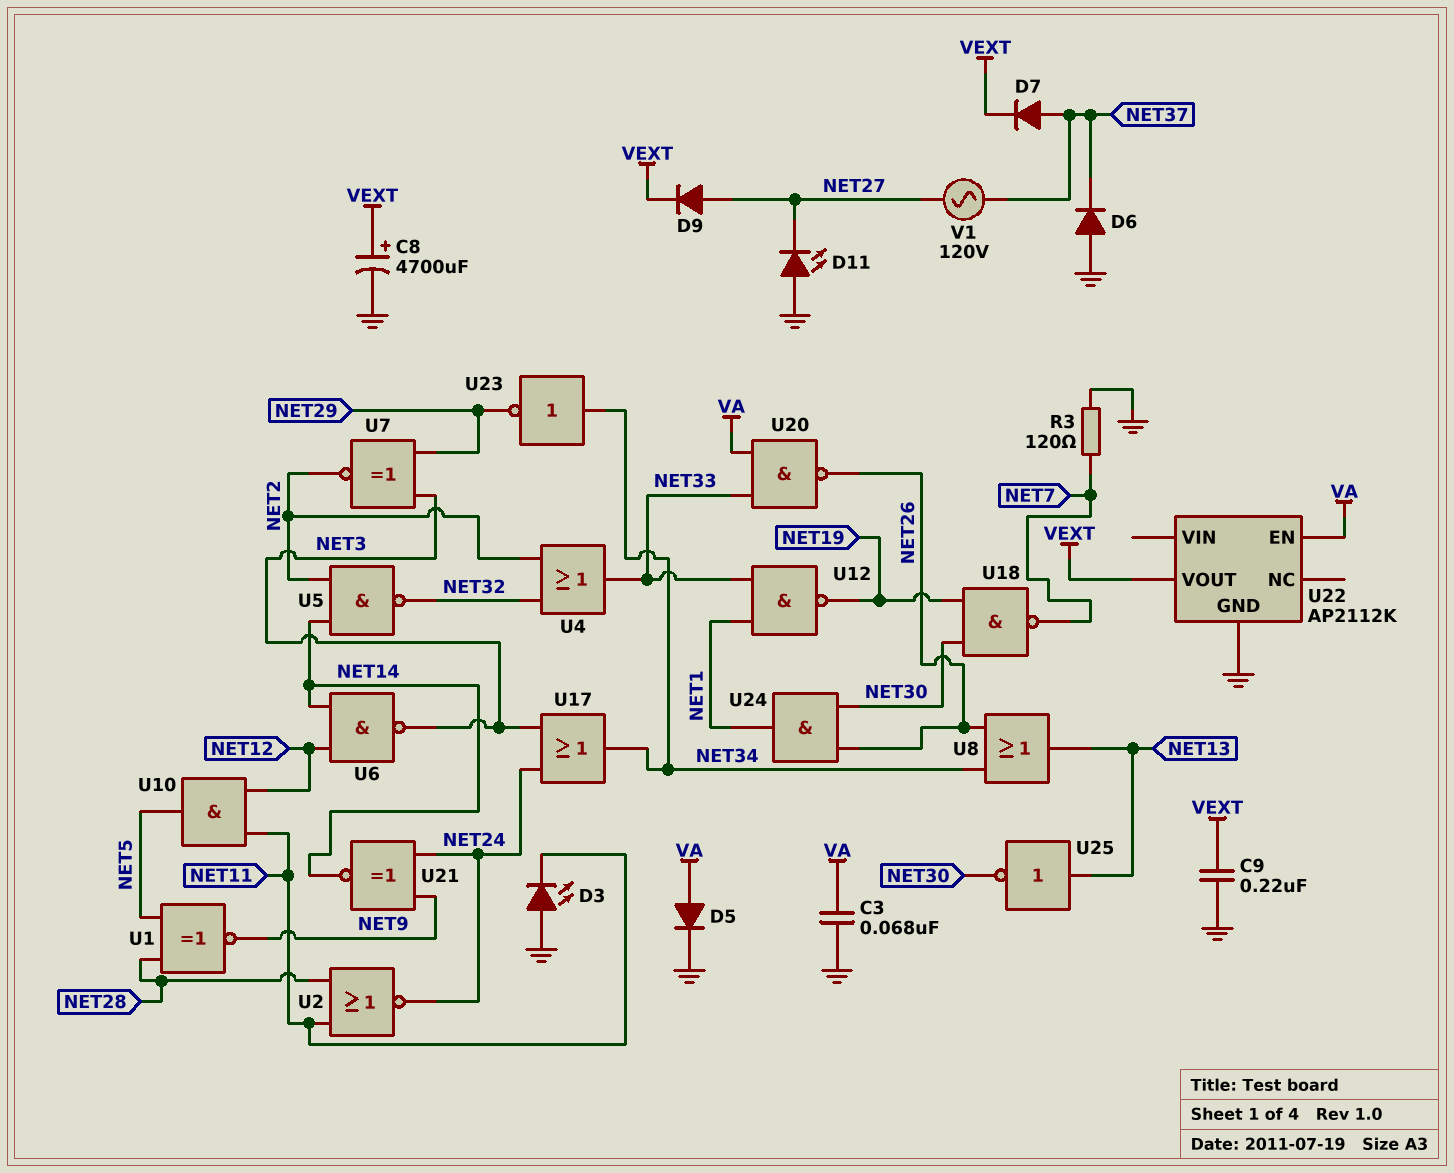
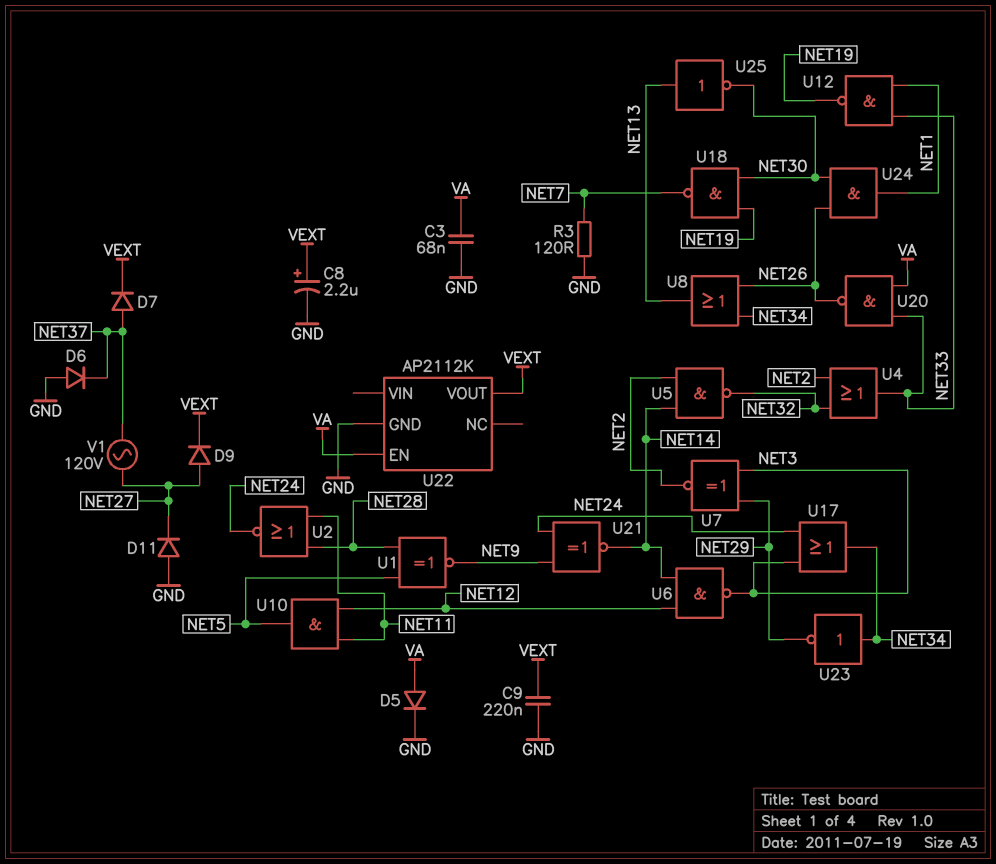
C8: 4700uF (plus VEXT, minus GND) -> 2.2uF (plus VEXT, minus GND)
D3: LED (A GND, K NET11) -> none
D11: LED (A GND, K NET27) -> diode (A GND, K NET27)

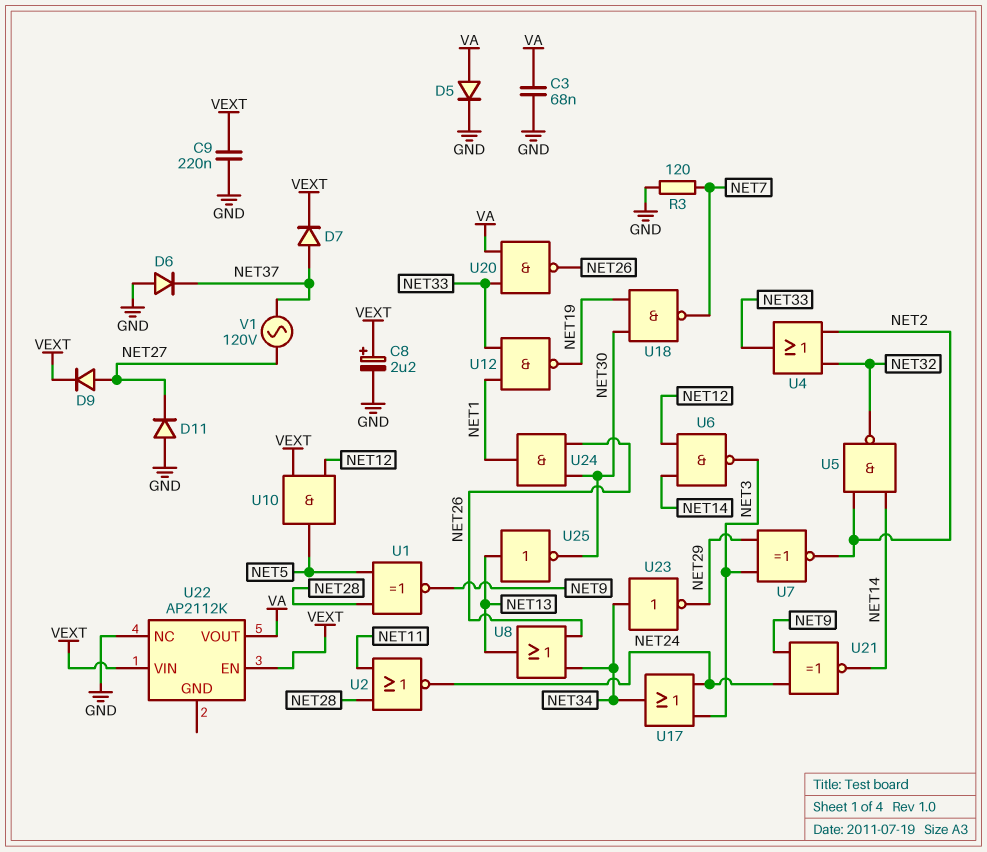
U10: AND (in NET11, in NET12, out NET5) -> AND (in NET12, in VEXT, out NET5)
U22 pin EN: VA -> VEXT
U22 pin GND: GND -> none
U22 pin NC: none -> GND
U22 pin VIN: none -> VEXT
U22 pin VOUT: VEXT -> VA

